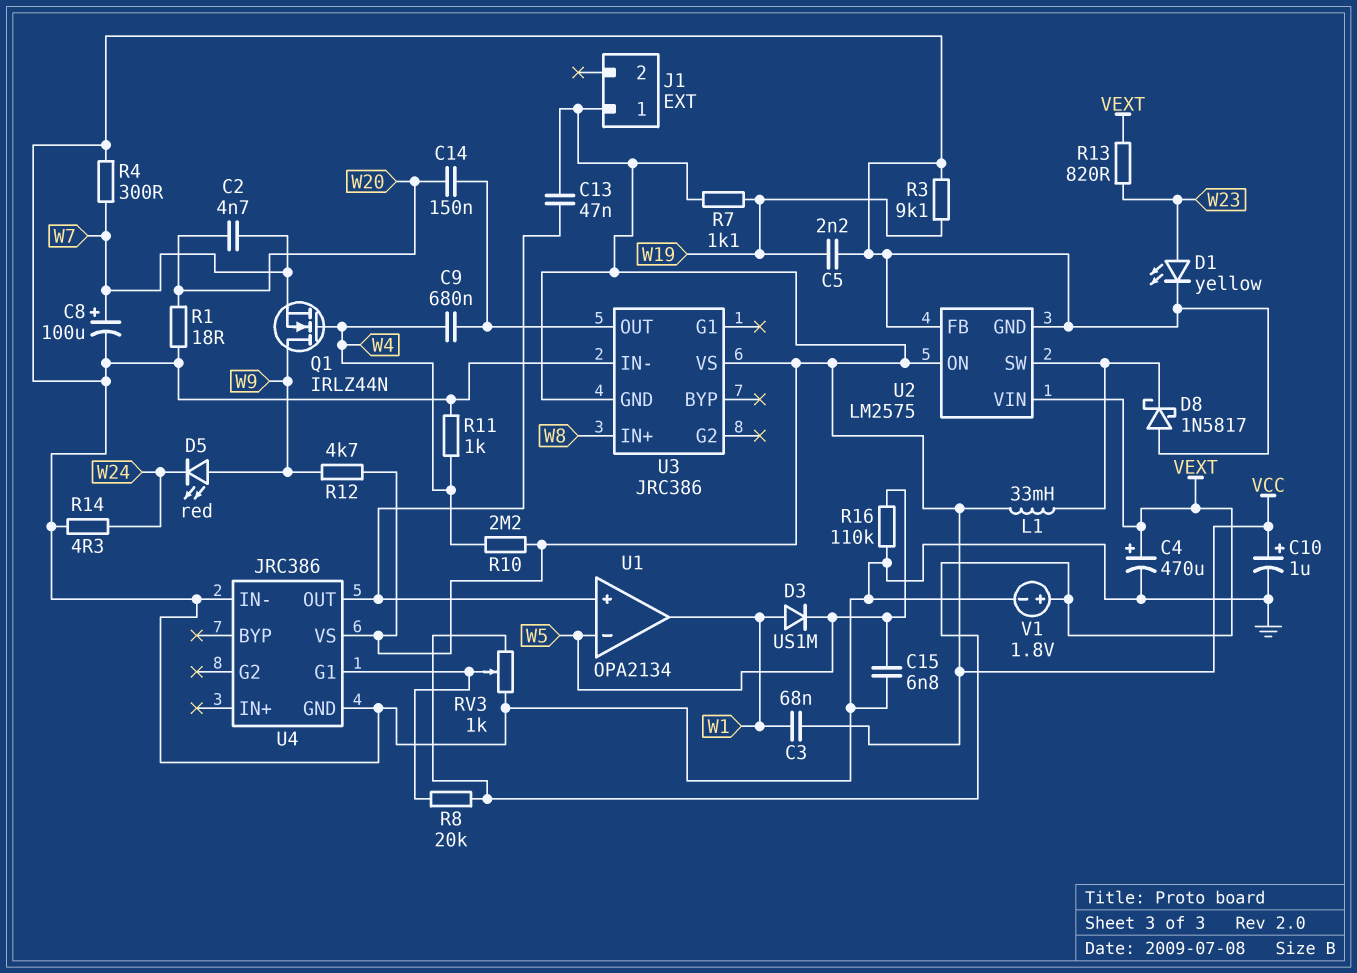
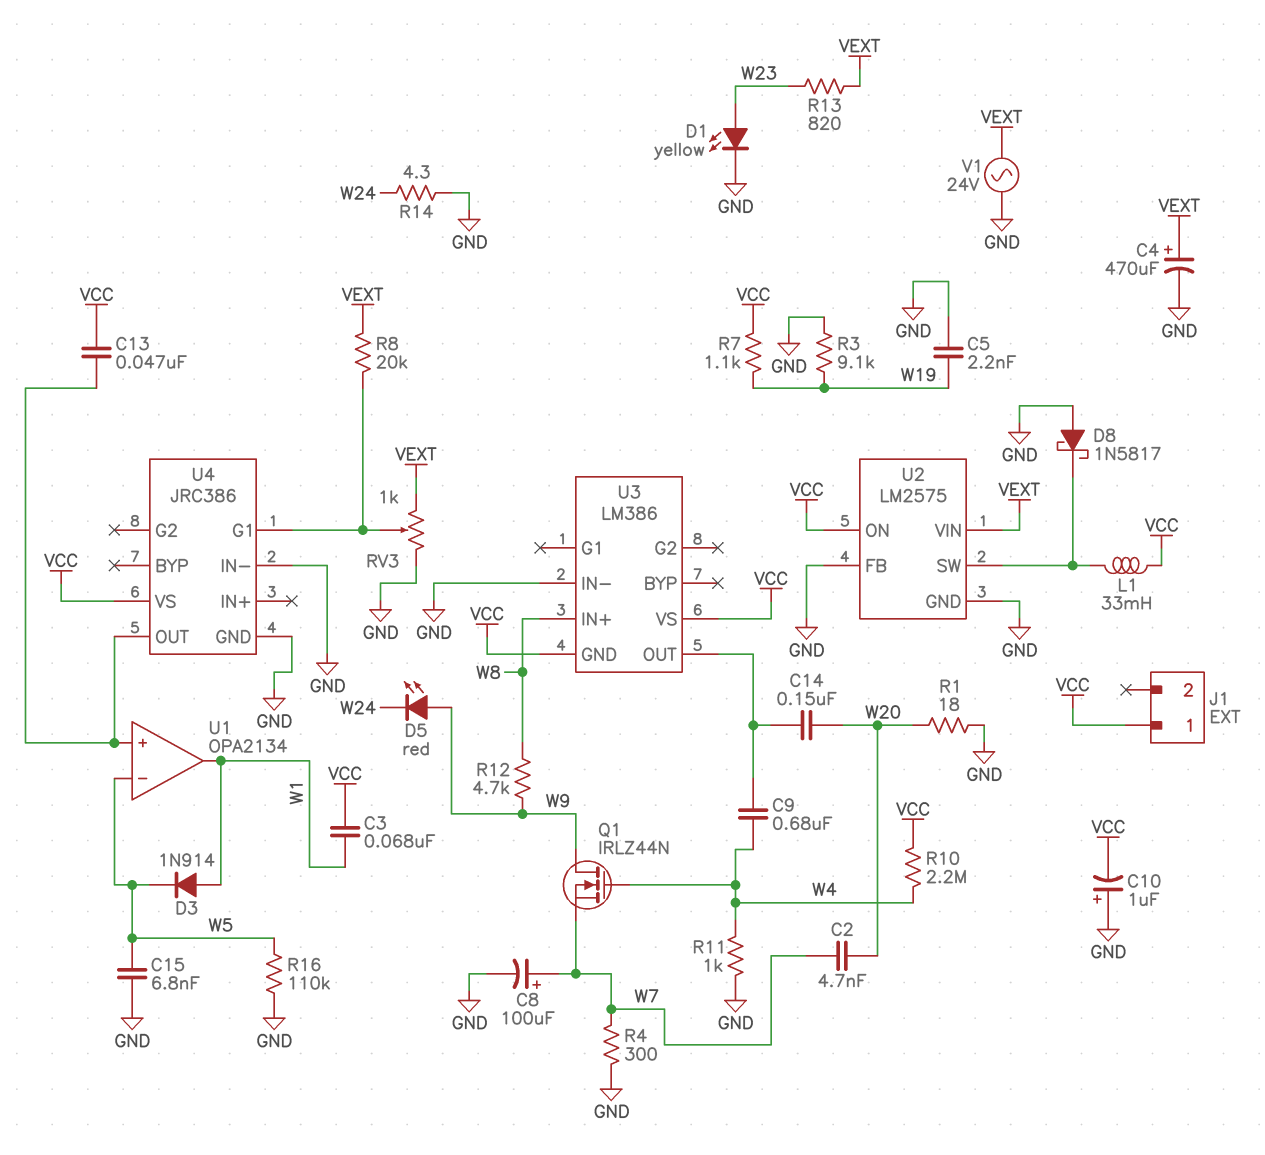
C10: 1uF (plus VCC, minus GND) -> 1uF (plus GND, minus VCC)
D3: diode US1M (A W1, K W5) -> diode 1N914 (A W1, K W5)
R12: 4.7k (VCC, W9) -> 4.7k (W8, W9)
U3: JRC386 -> LM386
V1: 1.8V (plus VEXT, minus GND) -> AC 24V (GND, VEXT)

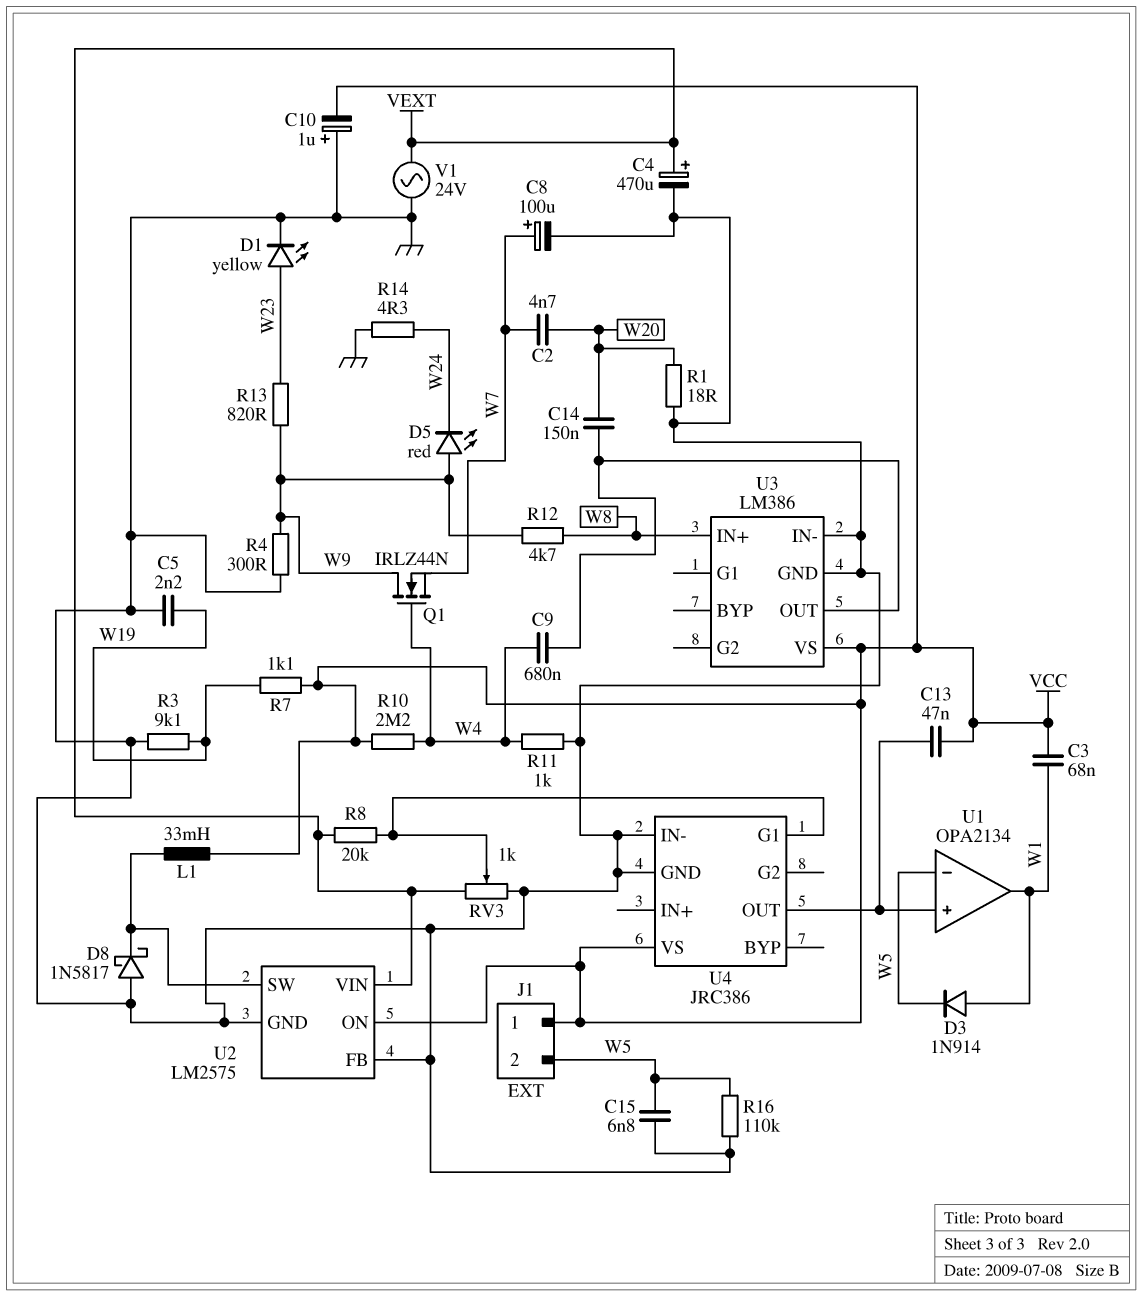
J1 pin 2: none -> W5
R4: 300 (GND, W7) -> 300 (GND, W9)
R13: 820 (VEXT, W23) -> 820 (W9, W23)
U3 pin GND: VCC -> GND

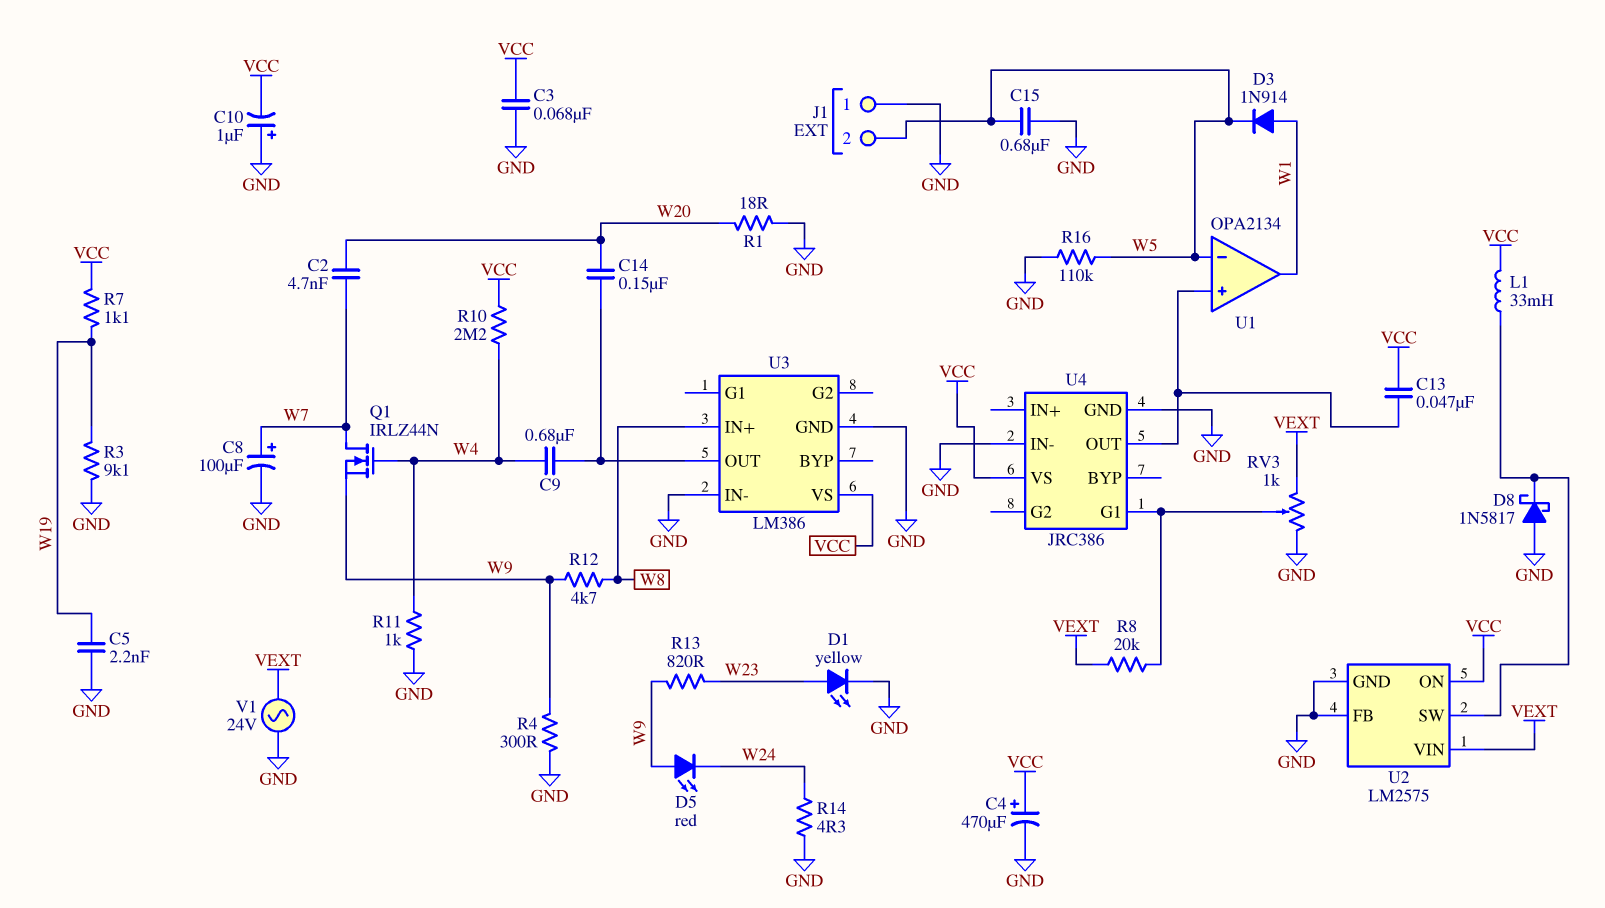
C3: 68nF (VCC, W1) -> 68nF (GND, VCC)
C4: 470uF (plus VEXT, minus GND) -> 470uF (plus VCC, minus GND)
C15: 6.8nF (GND, W5) -> 680nF (GND, W5)
J1 pin 1: VCC -> GND
Q1: NMOS IRLZ44N (G W4, D W9, S W7) -> NMOS IRLZ44N (G W4, D W7, S W9)

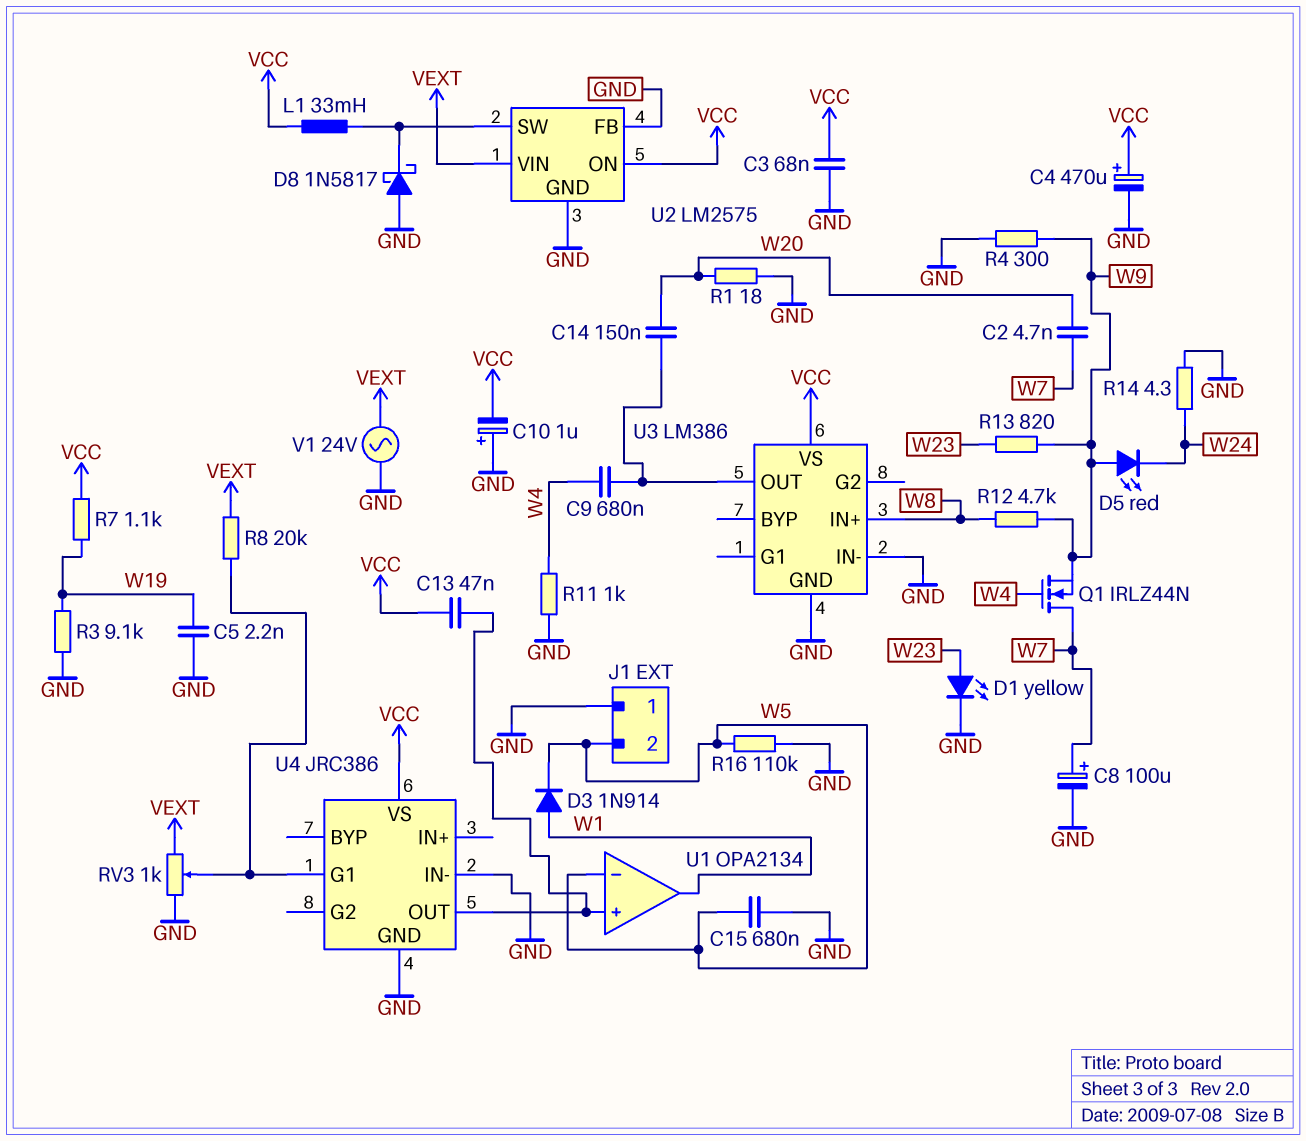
R10: 2.2M (VCC, W4) -> none

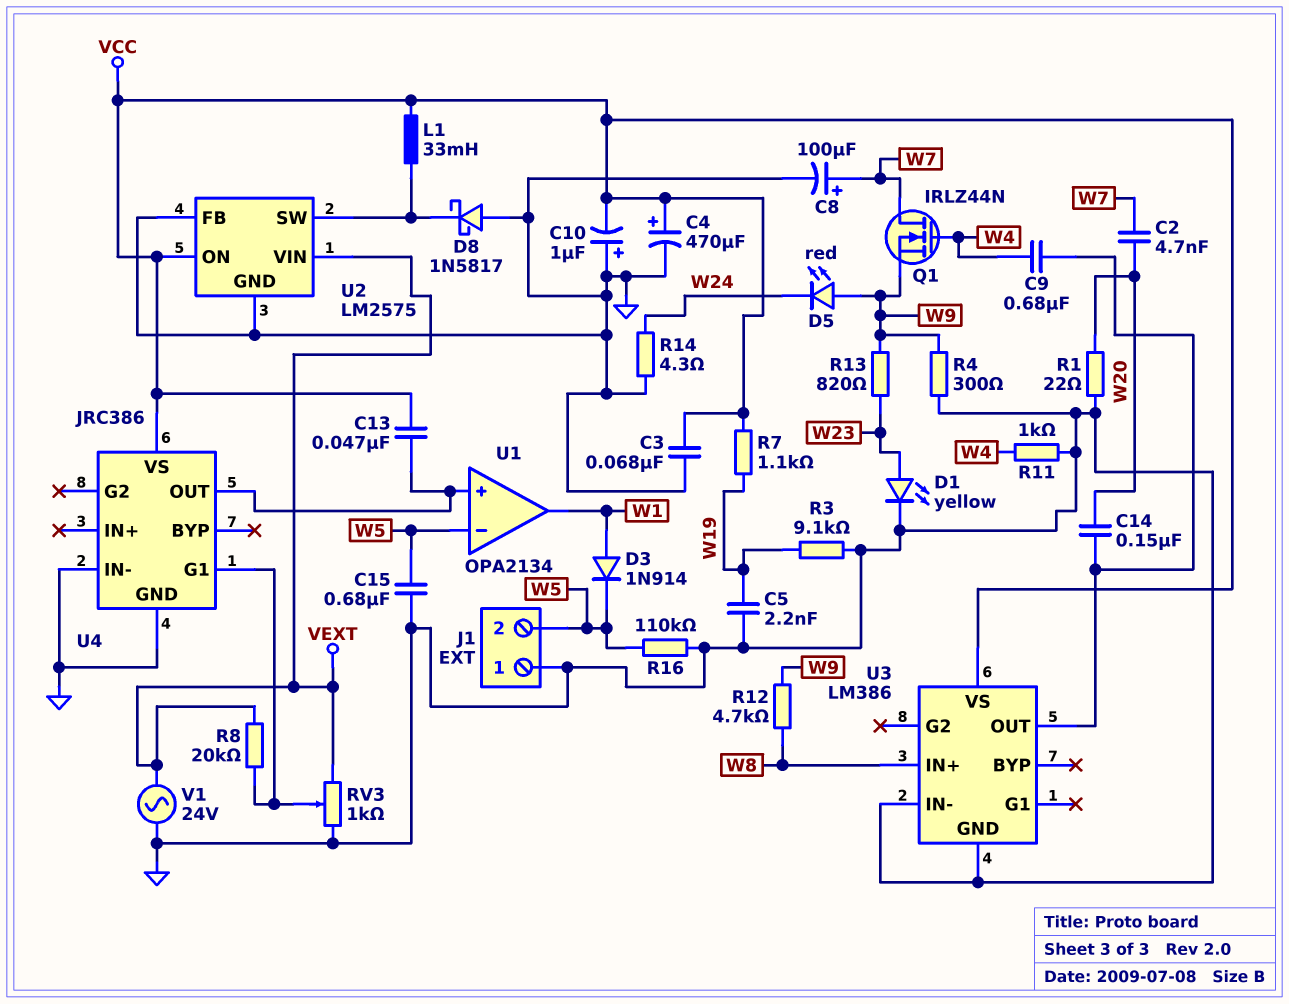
R1: 18 (GND, W20) -> 22 (GND, W20)

